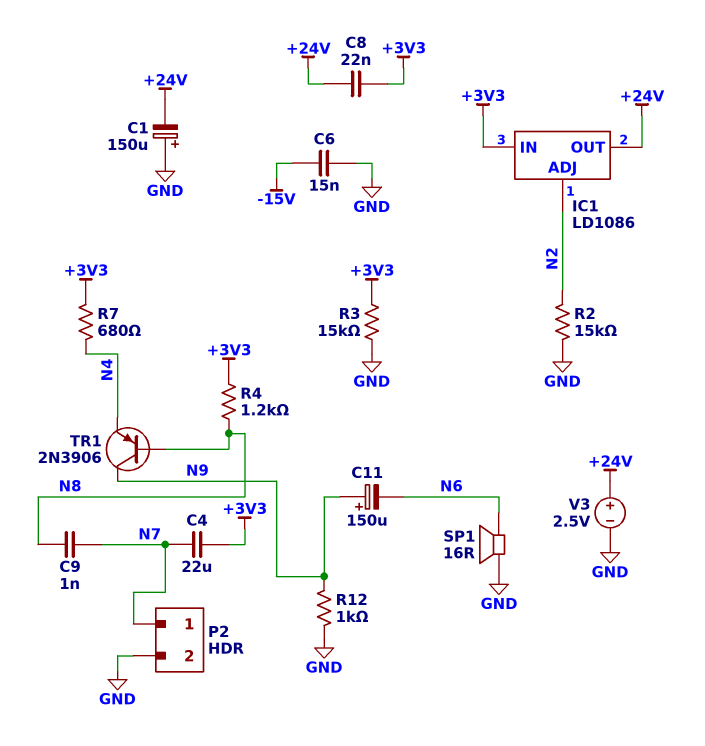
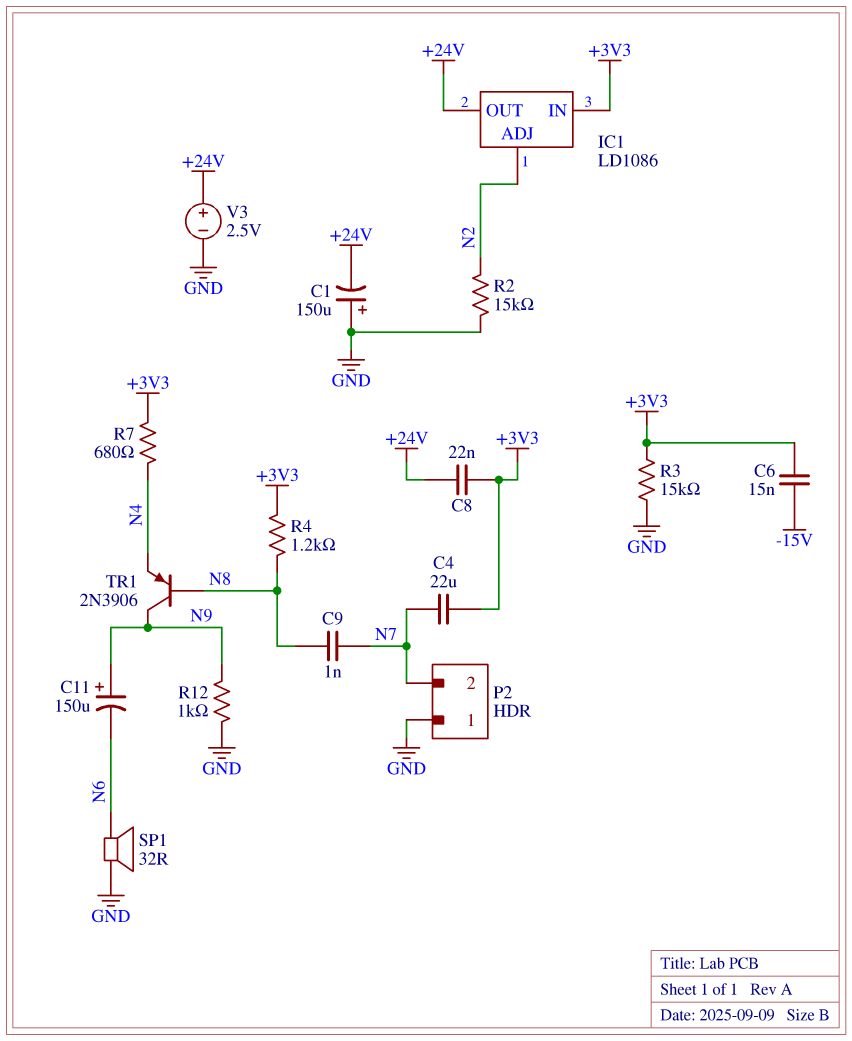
C6: 15nF (-15V, GND) -> 15nF (+3V3, -15V)
P2 pin 1: N7 -> GND
P2 pin 2: GND -> N7
SP1: speaker 16R (GND, N6) -> speaker 32R (GND, N6)

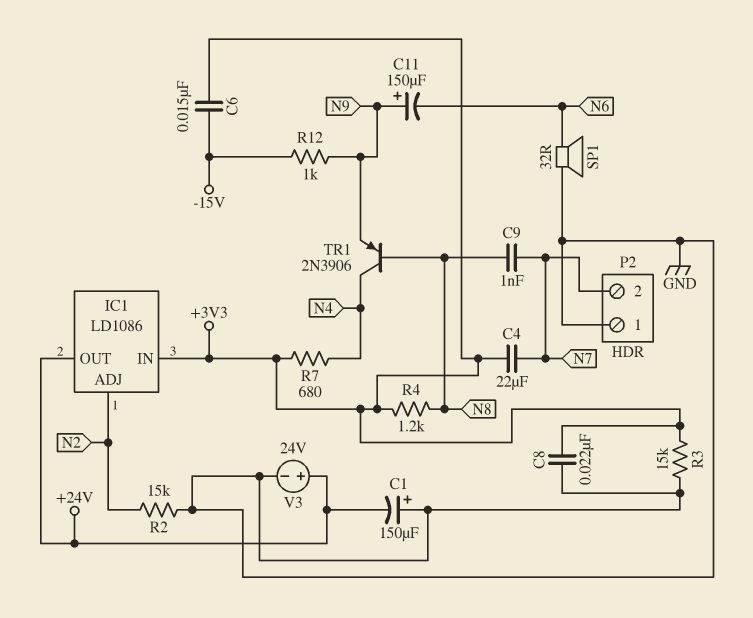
C8: 22nF (+3V3, +24V) -> 22nF (+3V3, GND)
R12: 1k (GND, N9) -> 1k (-15V, N9)
TR1: PNP 2N3906 (B N8, C N9, E N4) -> PNP 2N3906 (B N8, C N4, E N9)
V3: 2.5V (plus +24V, minus GND) -> 24V (plus +24V, minus GND)

